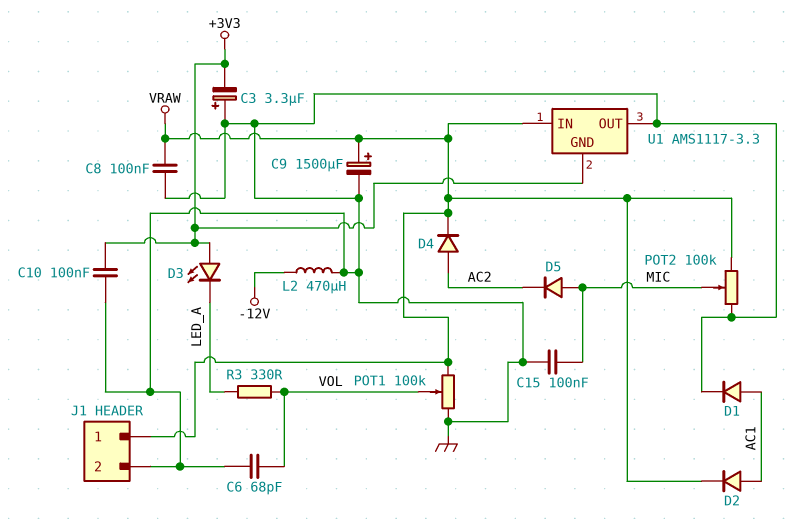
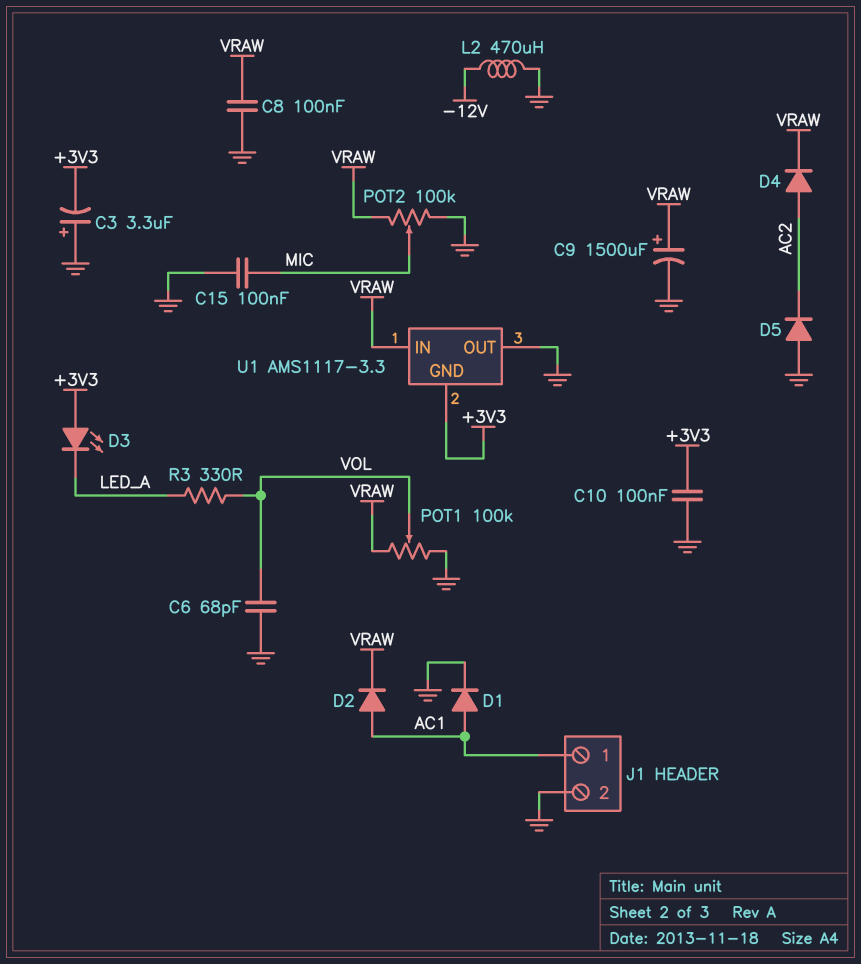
D5: diode (A MIC, K AC2) -> diode (A GND, K AC2)
J1 pin 1: VRAW -> AC1

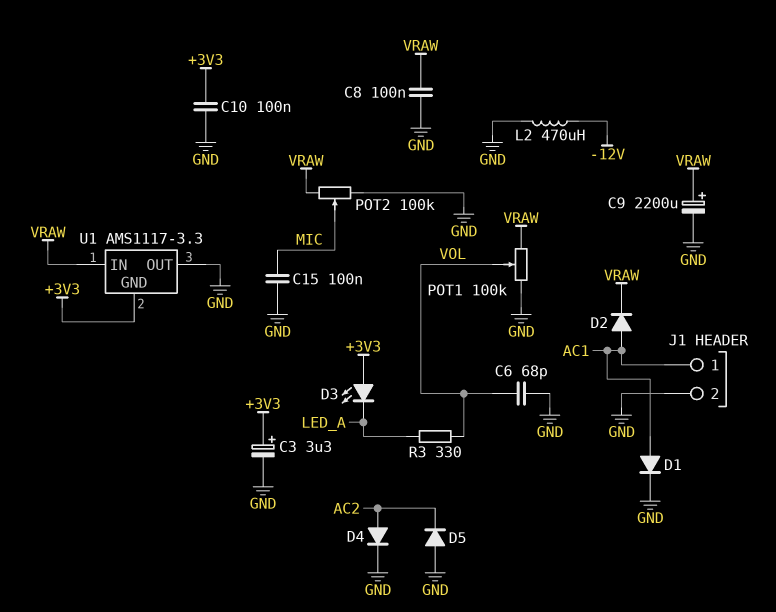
C3: 3.3uF (plus GND, minus +3V3) -> 3.3uF (plus +3V3, minus GND)
C9: 1500uF (plus VRAW, minus GND) -> 2200uF (plus VRAW, minus GND)
D4: diode (A AC2, K VRAW) -> diode (A AC2, K GND)

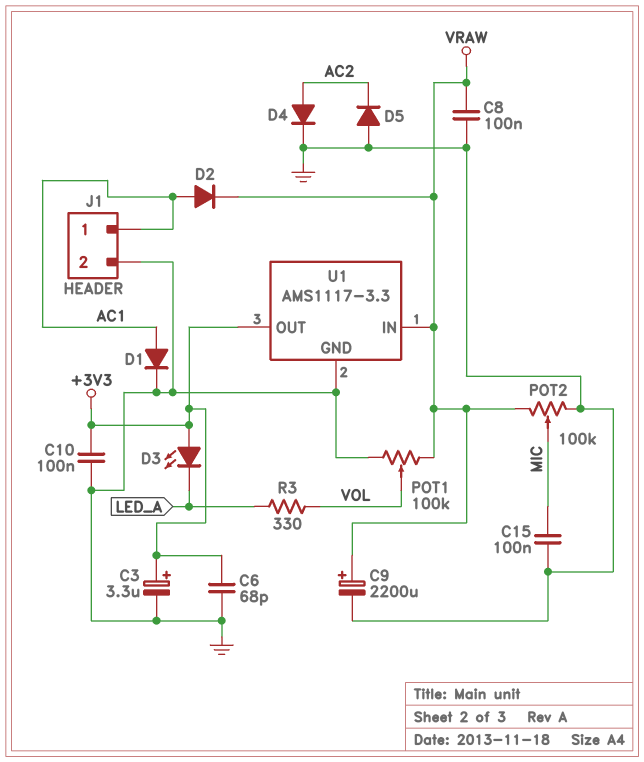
C6: 68pF (GND, VOL) -> 68pF (+3V3, GND)
L2: 470uH (-12V, GND) -> none
U1 pin GND: +3V3 -> GND
U1 pin OUT: GND -> +3V3

